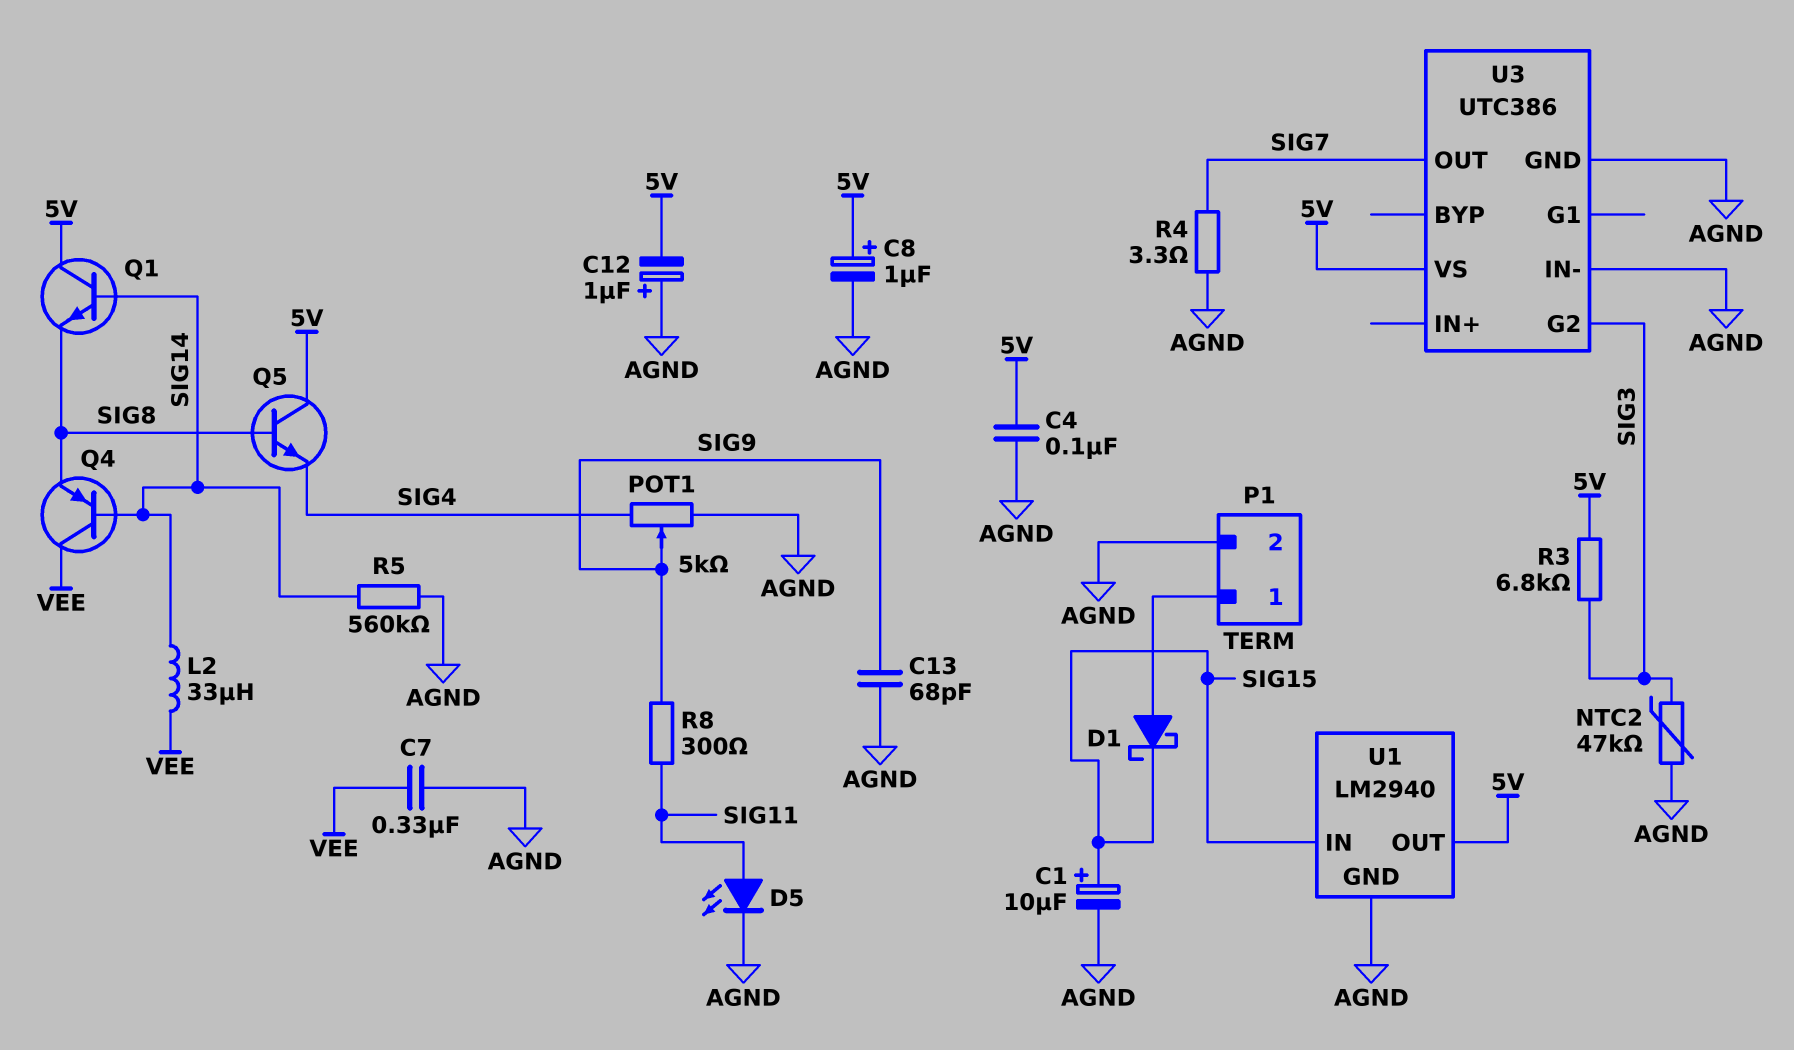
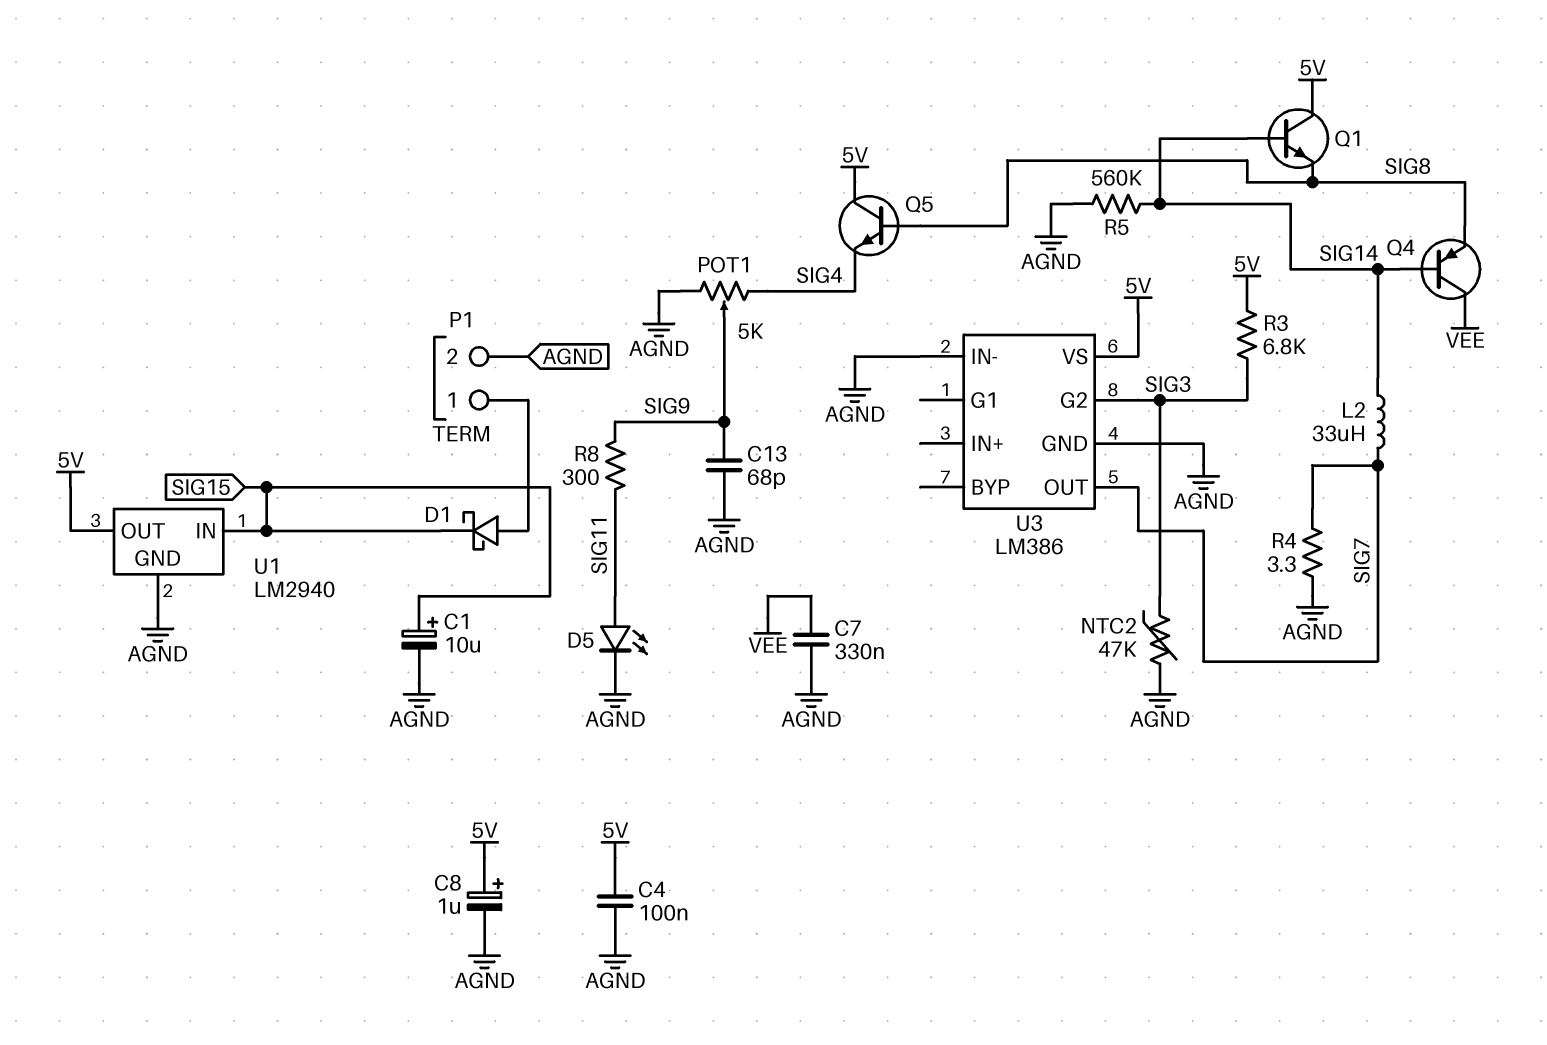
C12: 1uF (plus AGND, minus 5V) -> none
L2: 33uH (SIG14, VEE) -> 33uH (SIG7, SIG14)
U3: UTC386 -> LM386

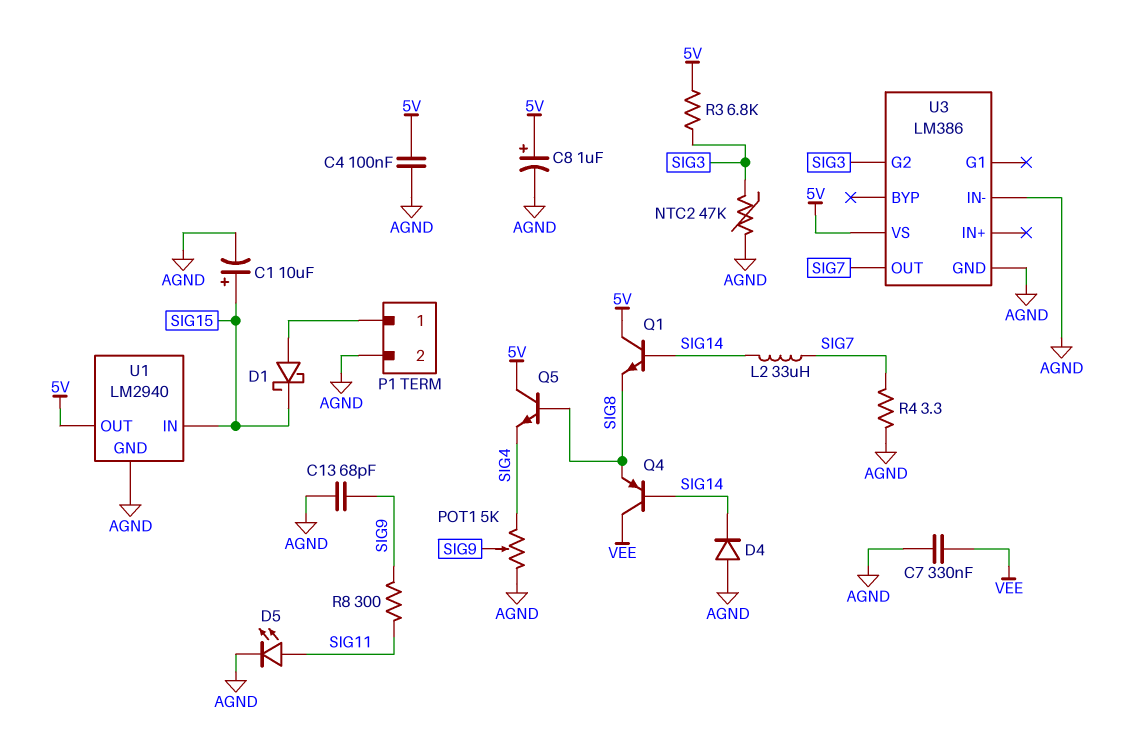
D4: none -> diode (A AGND, K SIG14)
R5: 560k (AGND, SIG14) -> none

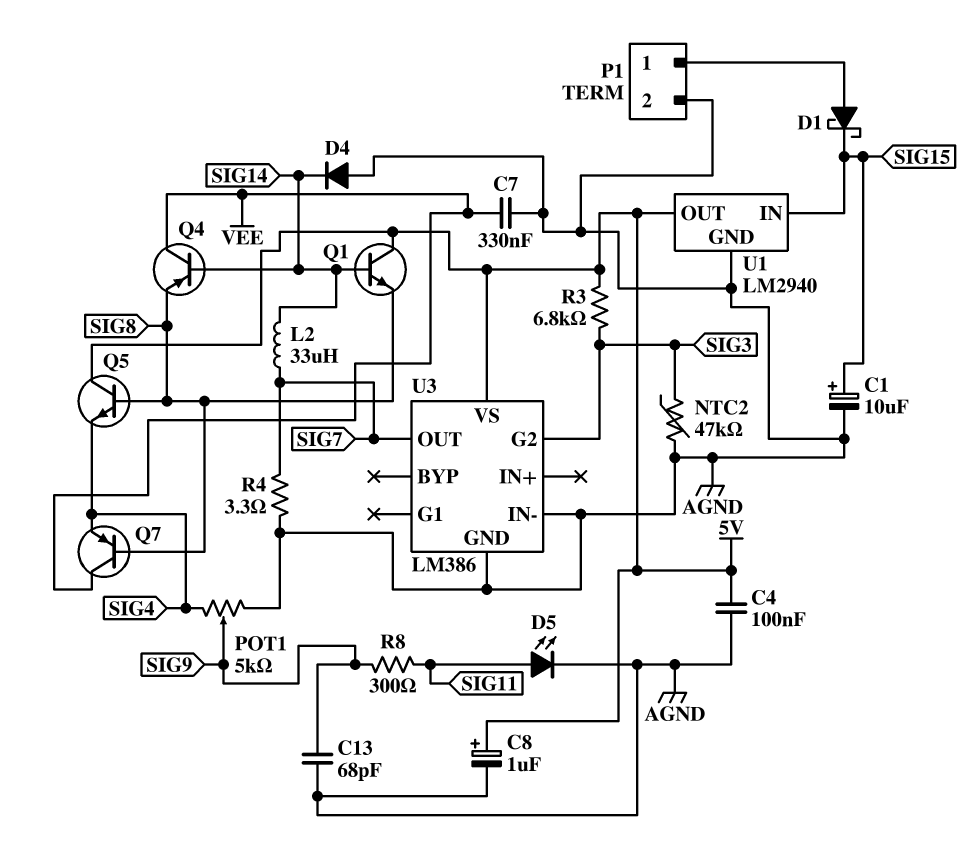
Q7: none -> PNP (B SIG8, C VEE, E SIG4)

